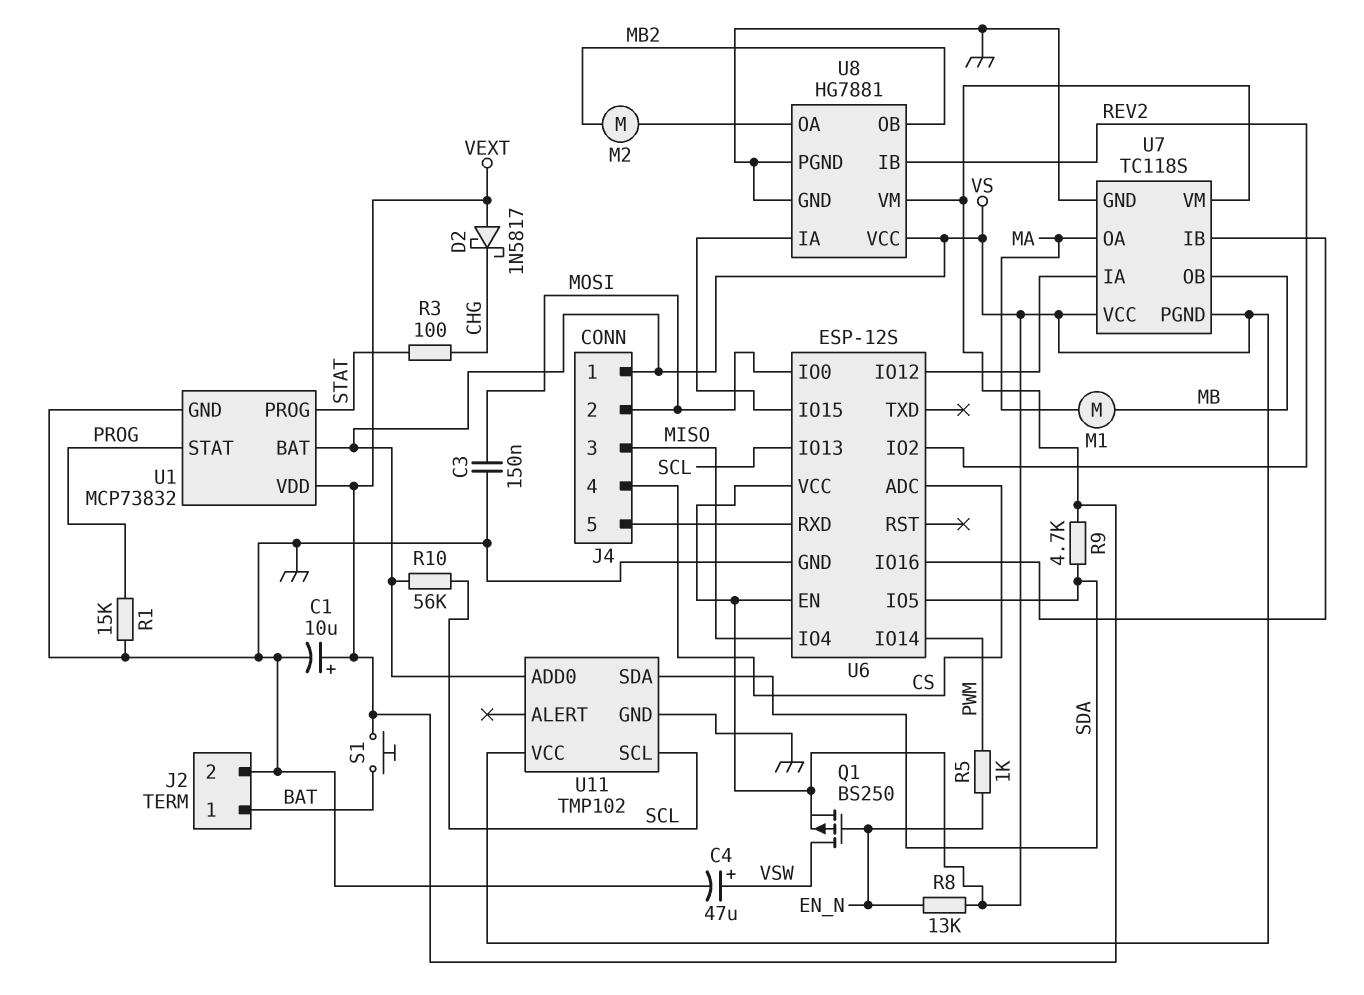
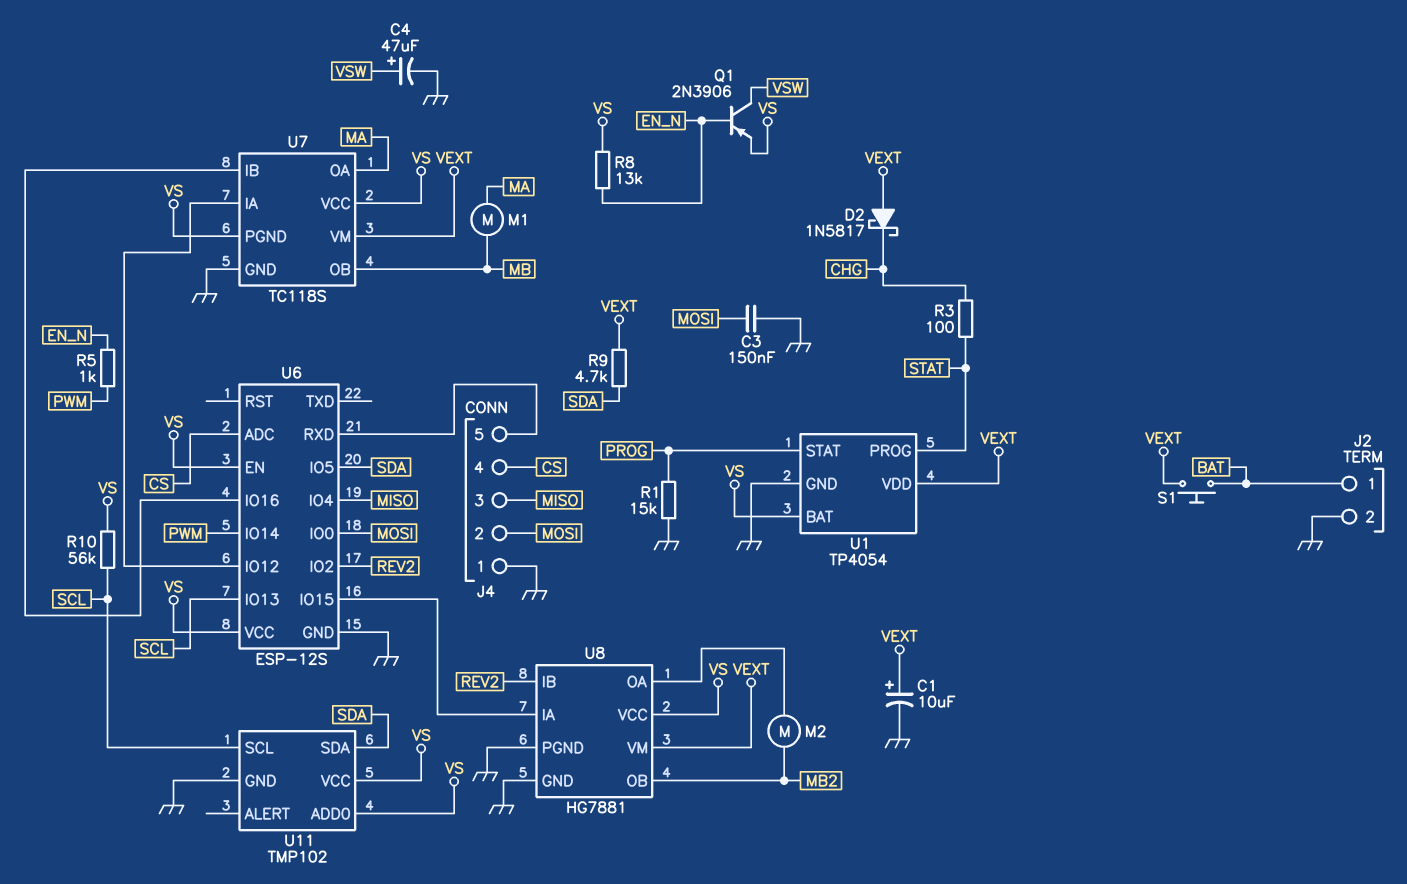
J4 pin 1: VS -> GND
Q1: PMOS BS250 (G EN_N, D VSW, S VS) -> PNP 2N3906 (B EN_N, C VSW, E VS)
U1: MCP73832 -> TP4054

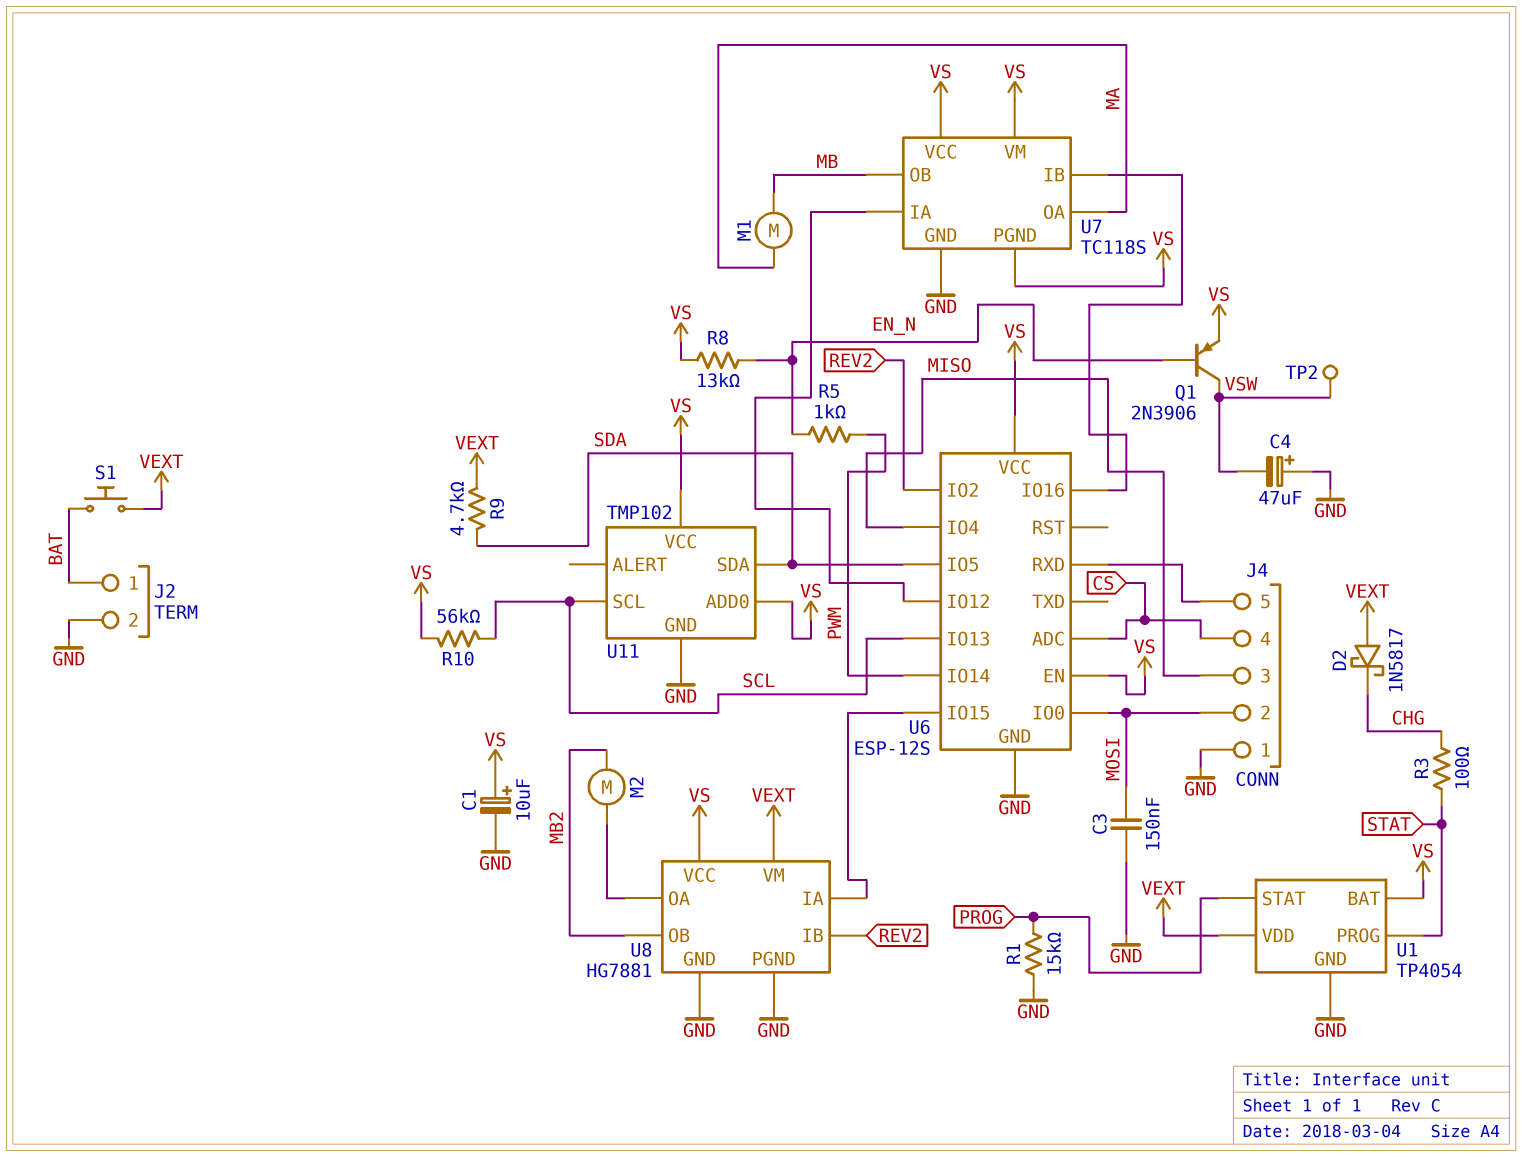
C1: 10uF (plus VEXT, minus GND) -> 10uF (plus VS, minus GND)
C4: 47uF (plus VSW, minus GND) -> 47uF (plus GND, minus VSW)
TP2: none -> test point (VSW)
U7 pin VM: VEXT -> VS

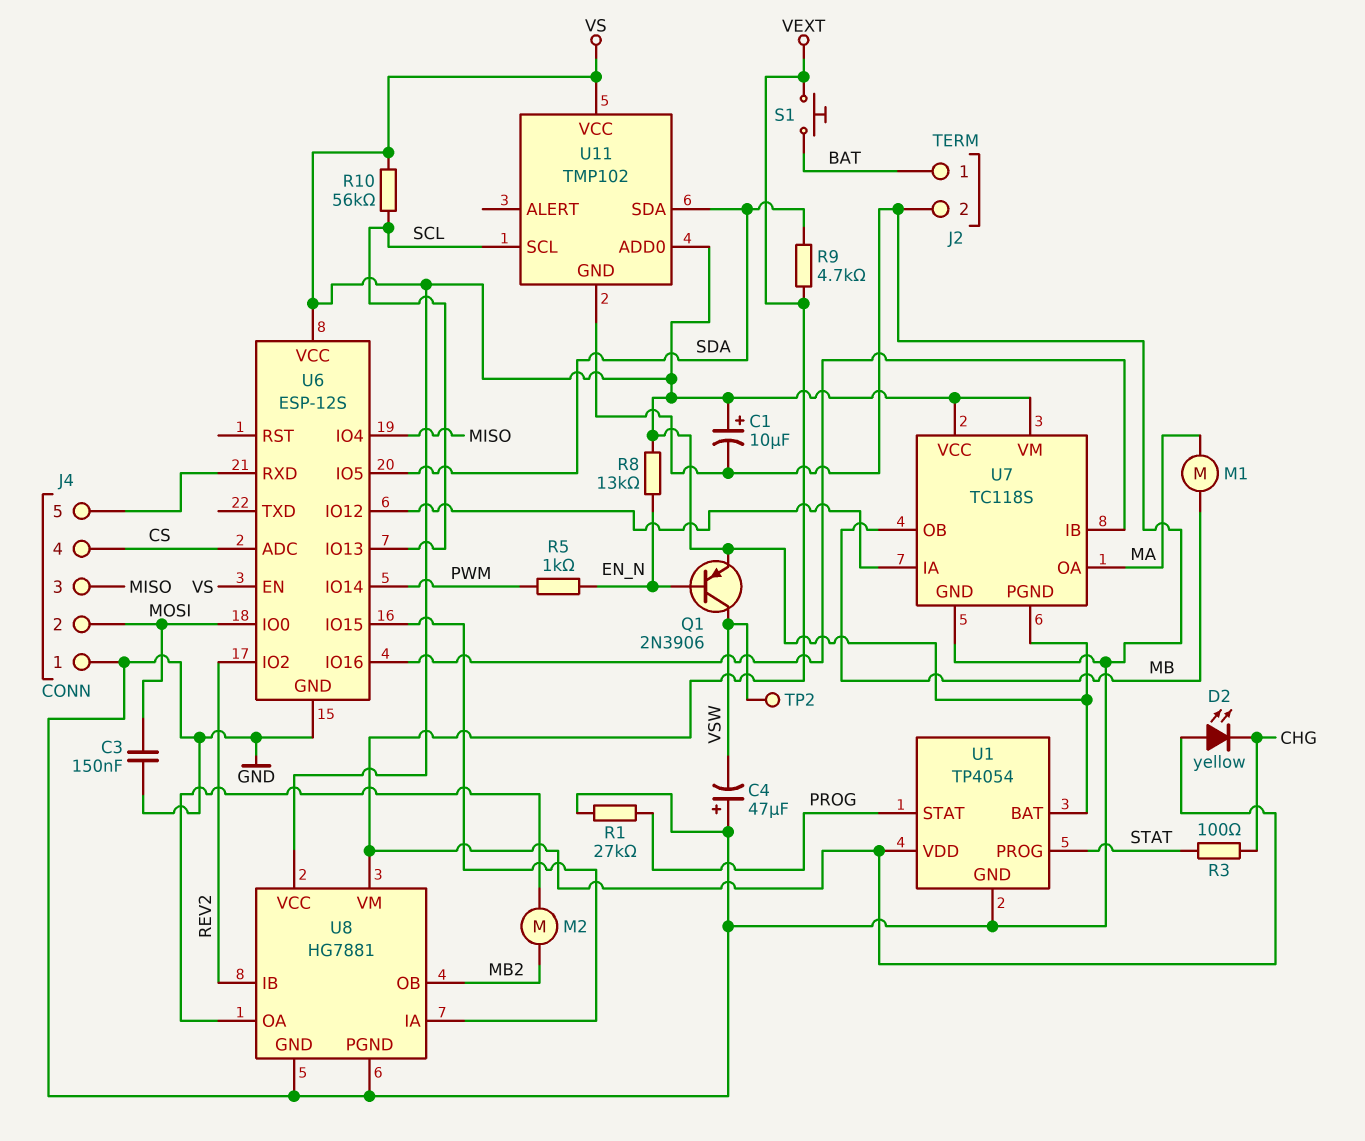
D2: schottky 1N5817 (A VEXT, K CHG) -> LED yellow (A VEXT, K CHG)
R1: 15k (GND, PROG) -> 27k (GND, PROG)

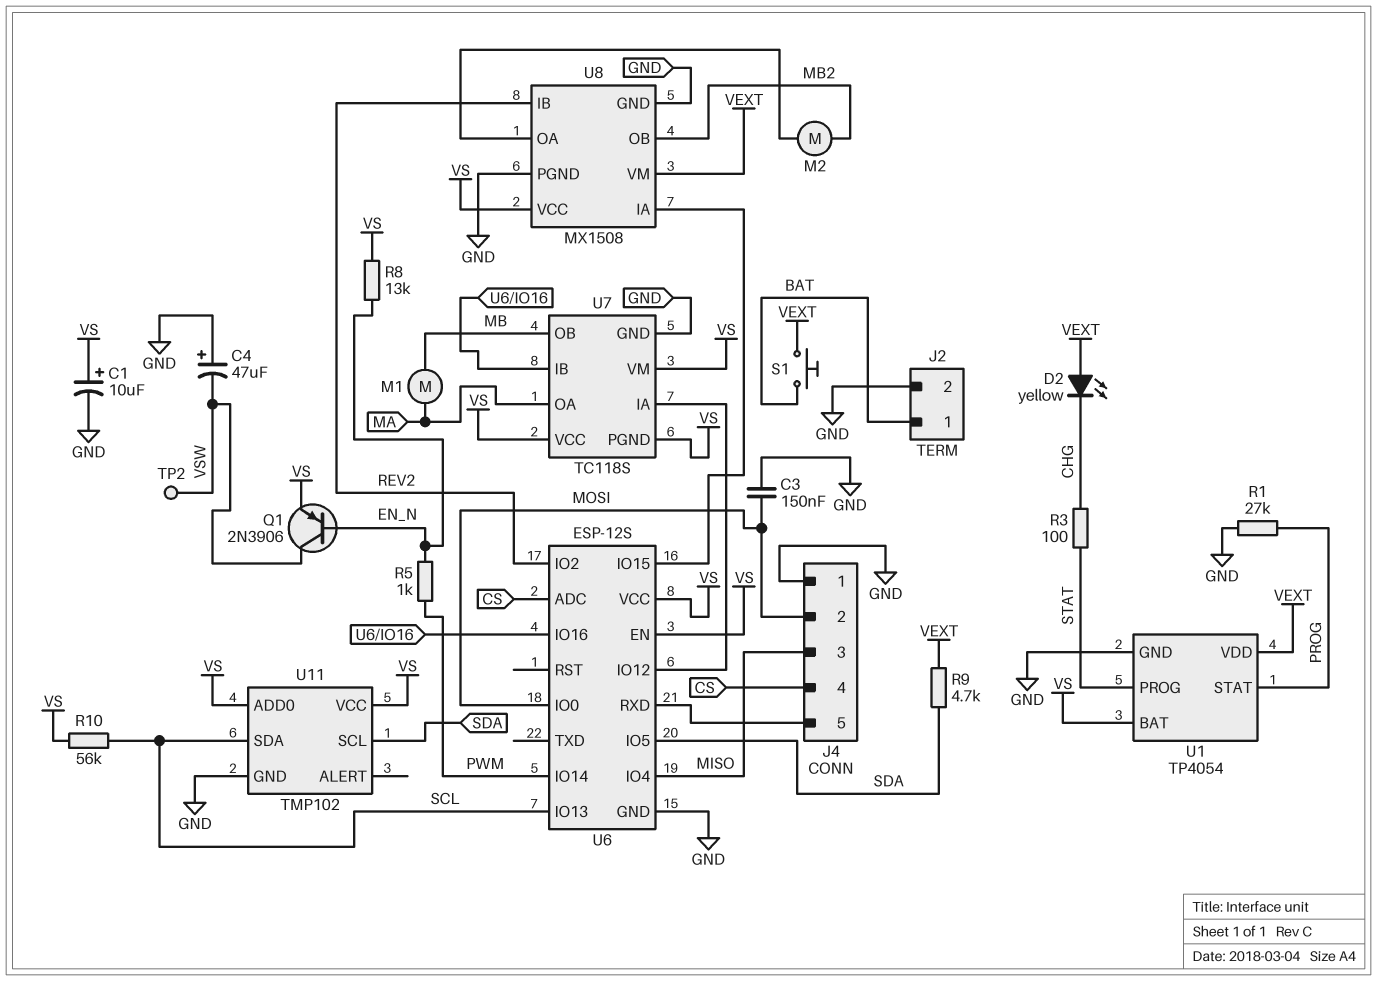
U8: HG7881 -> MX1508
U11 pin SCL: SCL -> SDA
U11 pin SDA: SDA -> SCL

